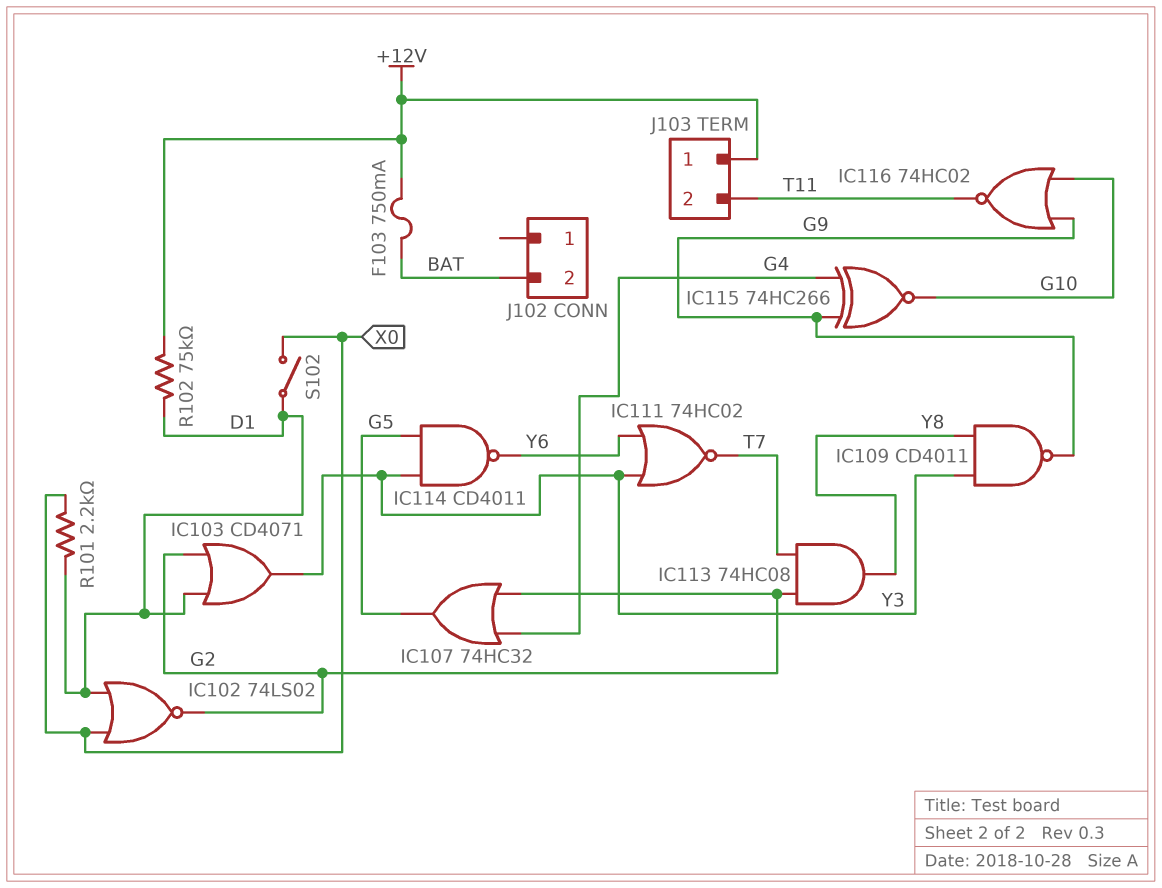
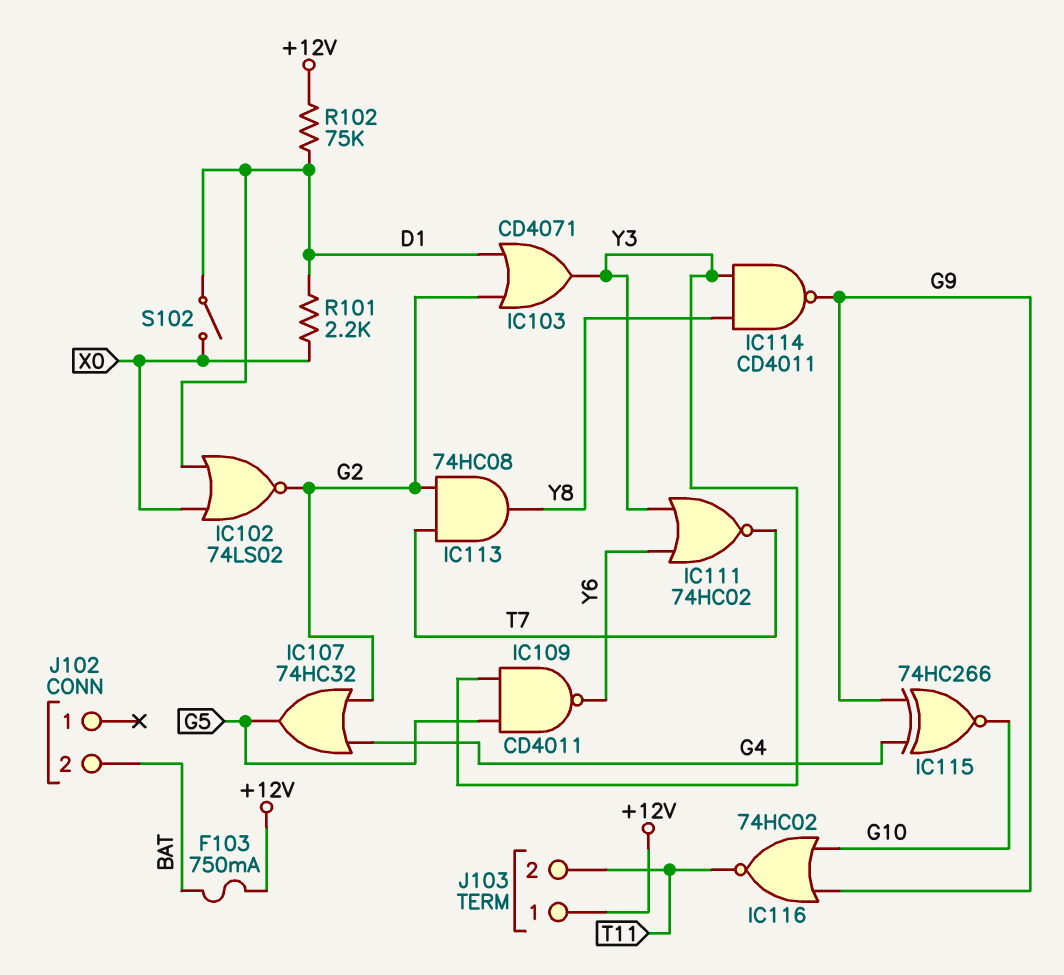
IC109: NAND CD4011 (in Y3, in Y8, out G9) -> NAND CD4011 (in G5, in Y3, out Y6)
IC114: NAND CD4011 (in G5, in Y3, out Y6) -> NAND CD4011 (in Y3, in Y8, out G9)

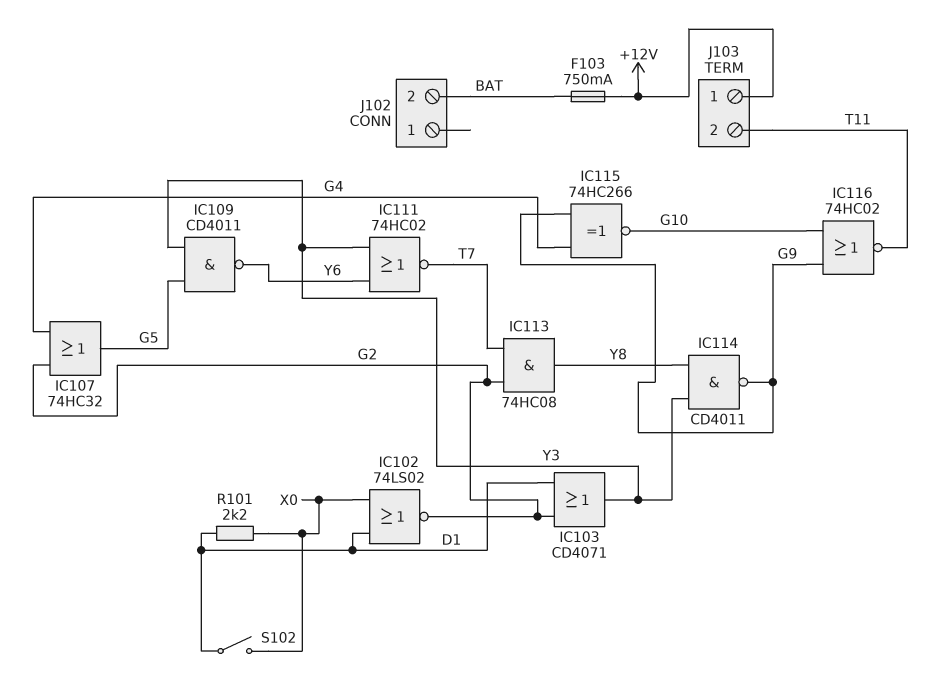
R102: 75k (+12V, D1) -> none

